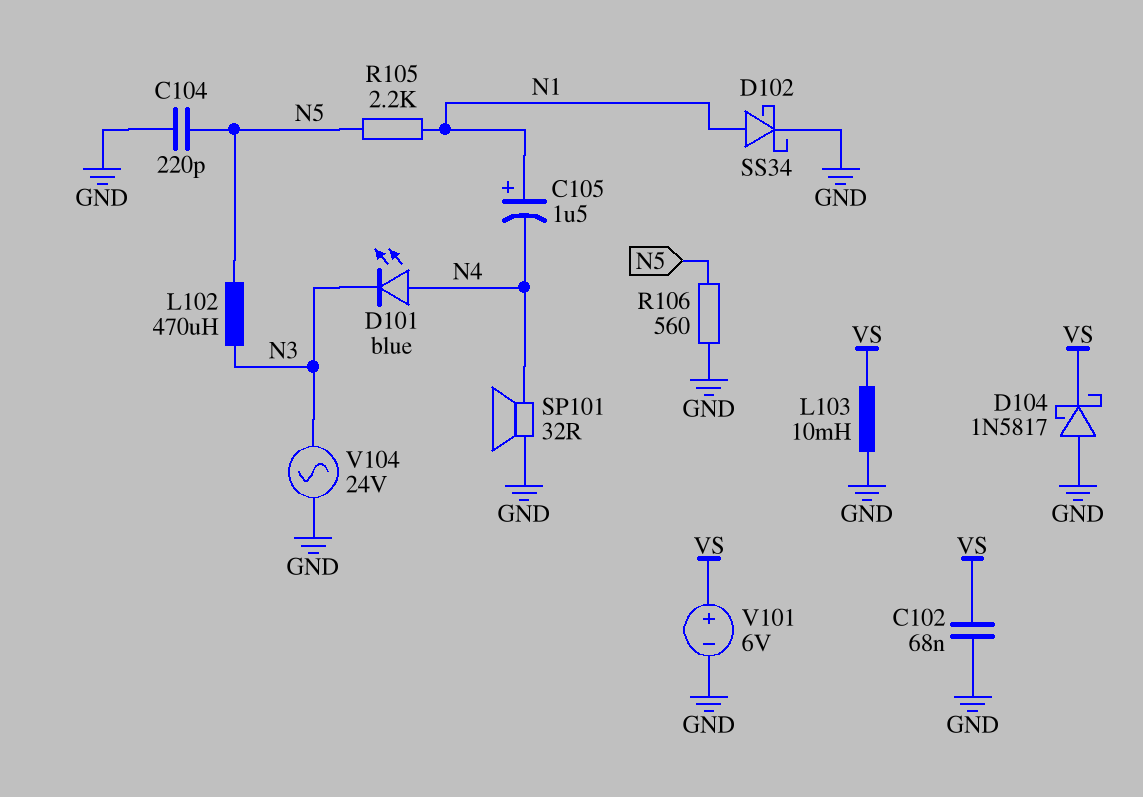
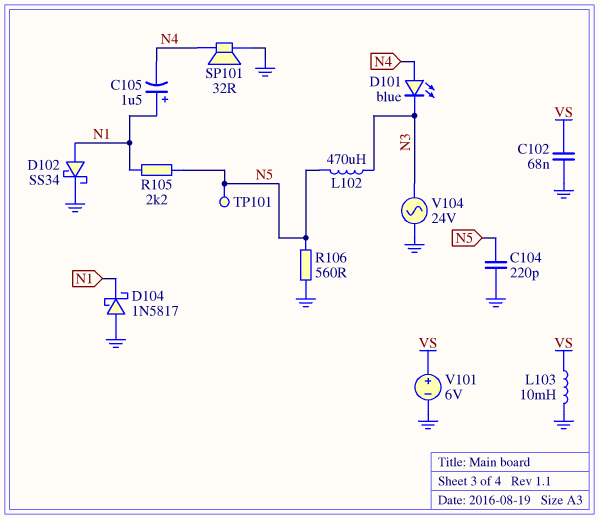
D104: schottky 1N5817 (A GND, K VS) -> schottky 1N5817 (A GND, K N1)
TP101: none -> test point (N5)

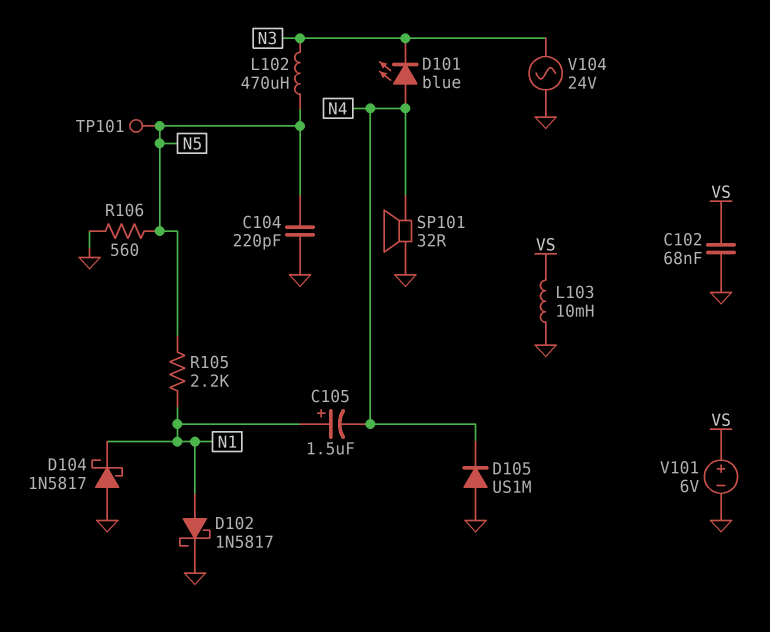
D102: schottky SS34 (A N1, K GND) -> schottky 1N5817 (A N1, K GND)
D105: none -> diode US1M (A GND, K N4)

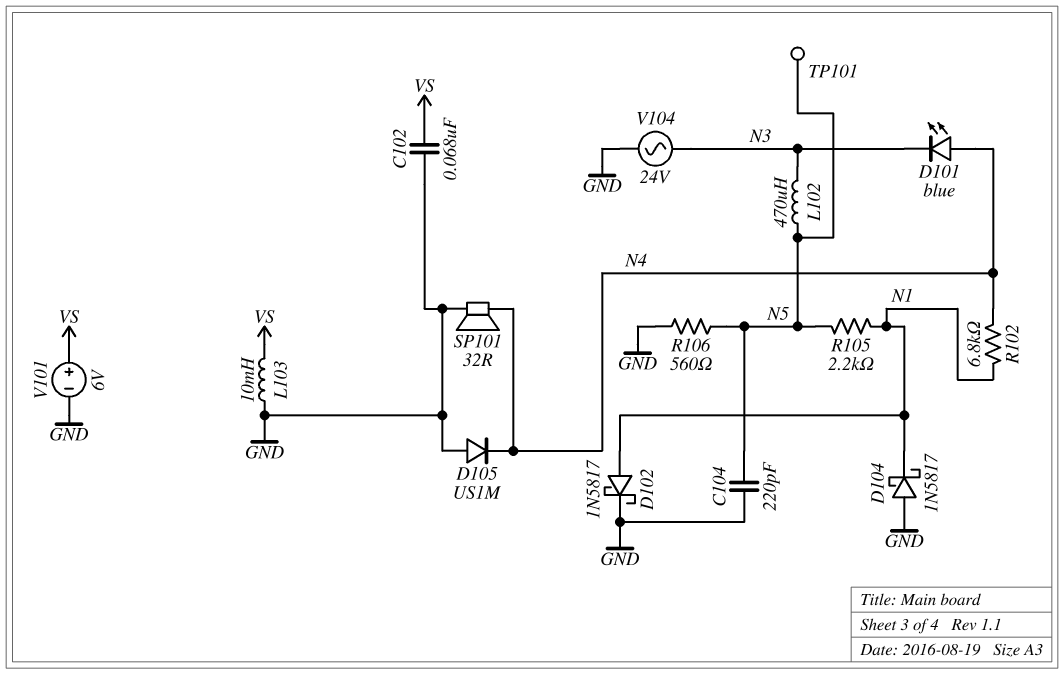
C105: 1.5uF (plus N1, minus N4) -> none
R102: none -> 6.8k (N1, N4)

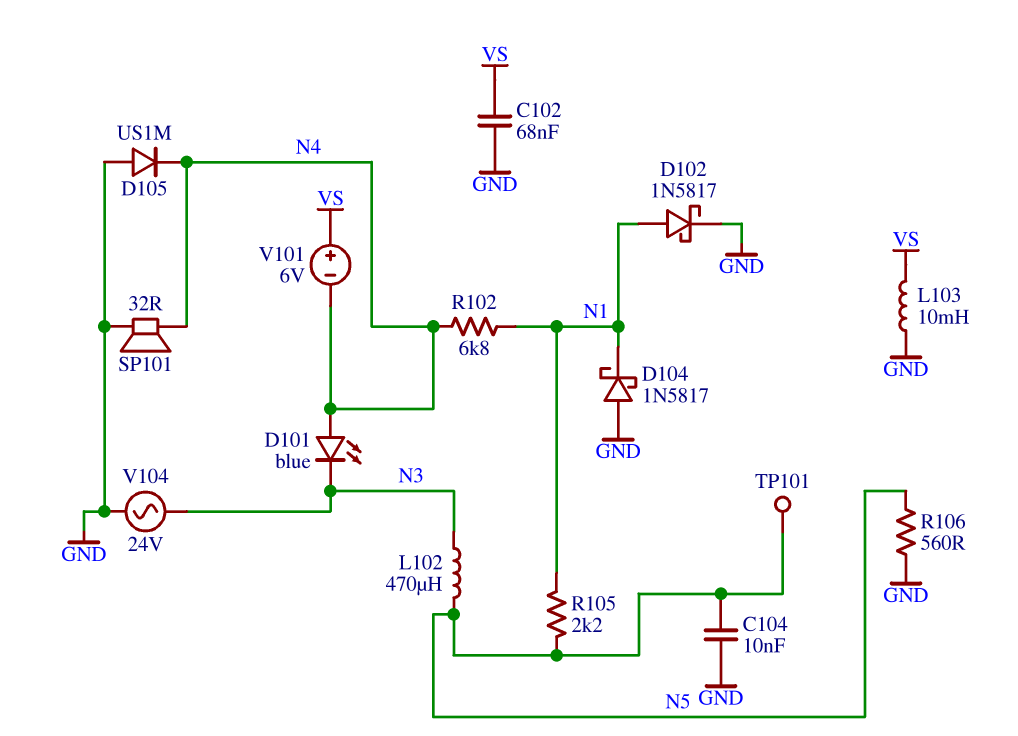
C104: 220pF (GND, N5) -> 10nF (GND, N5)
V101: 6V (plus VS, minus GND) -> 6V (plus VS, minus N4)

